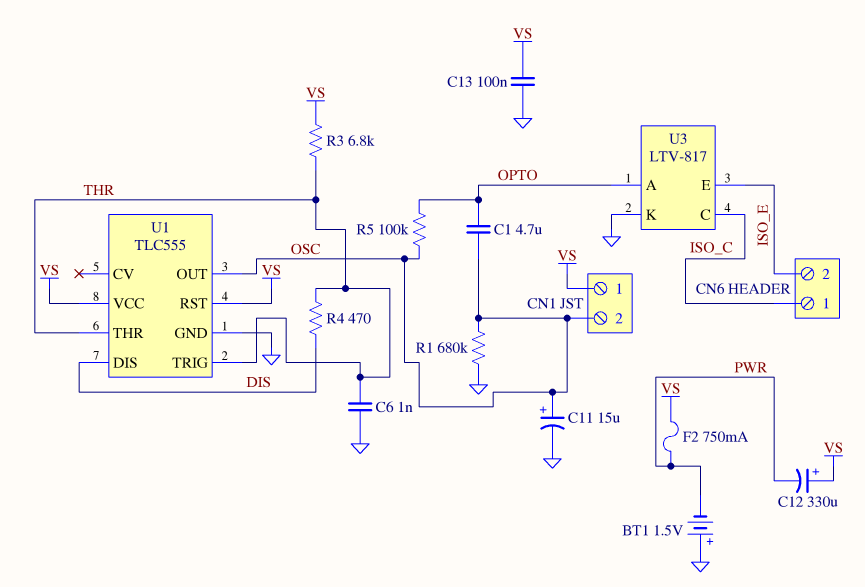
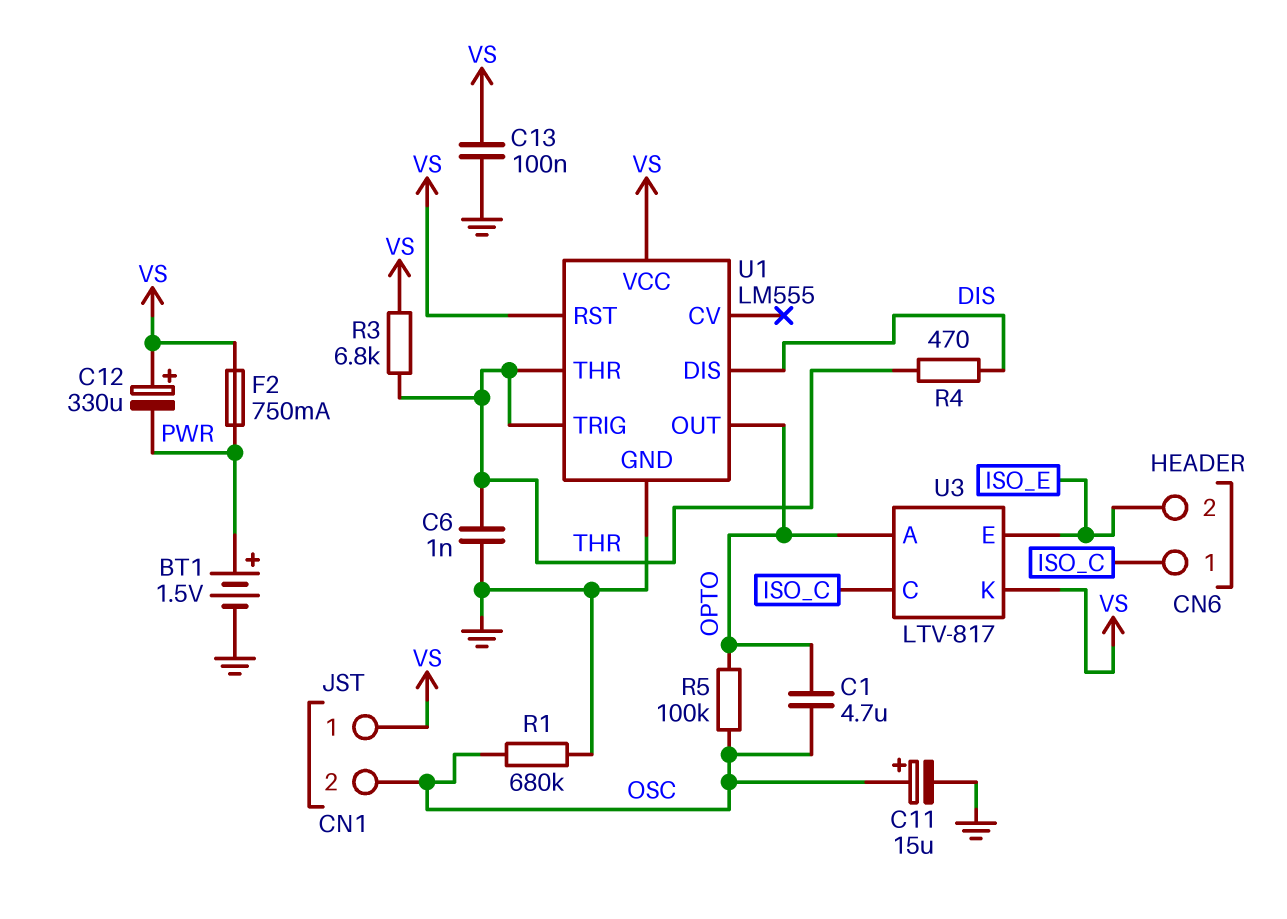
BT1: 1.5V (plus GND, minus PWR) -> 1.5V (plus PWR, minus GND)
U1: TLC555 -> LM555
U1 pin OUT: OSC -> OPTO
U3 pin K: GND -> VS

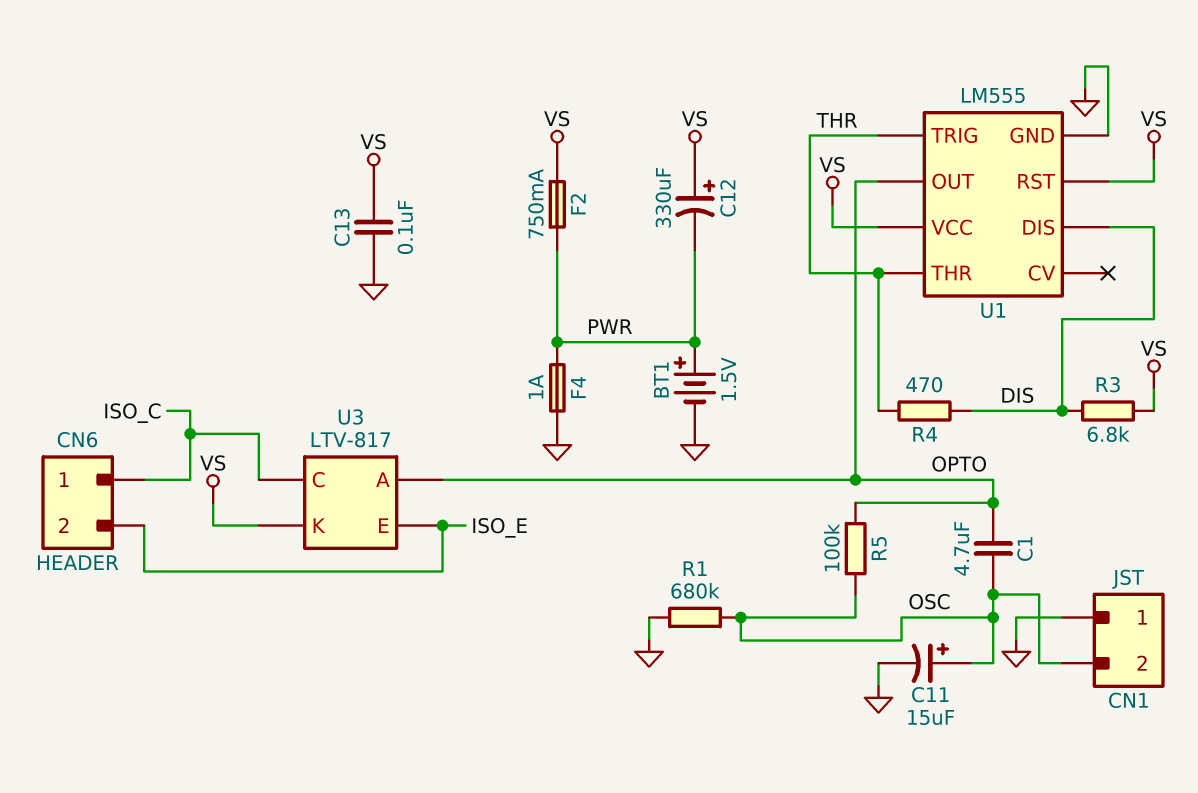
C6: 1nF (GND, THR) -> none
CN1 pin 1: VS -> GND
F4: none -> 1A (GND, PWR)
R3: 6.8k (THR, VS) -> 6.8k (DIS, VS)

